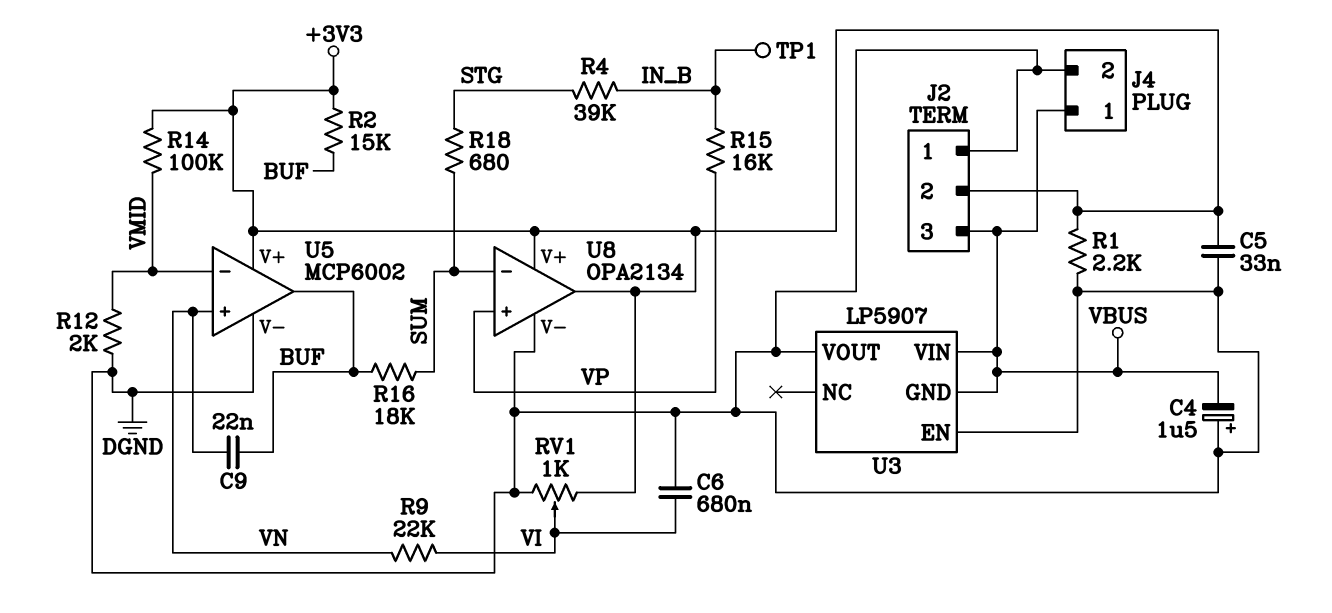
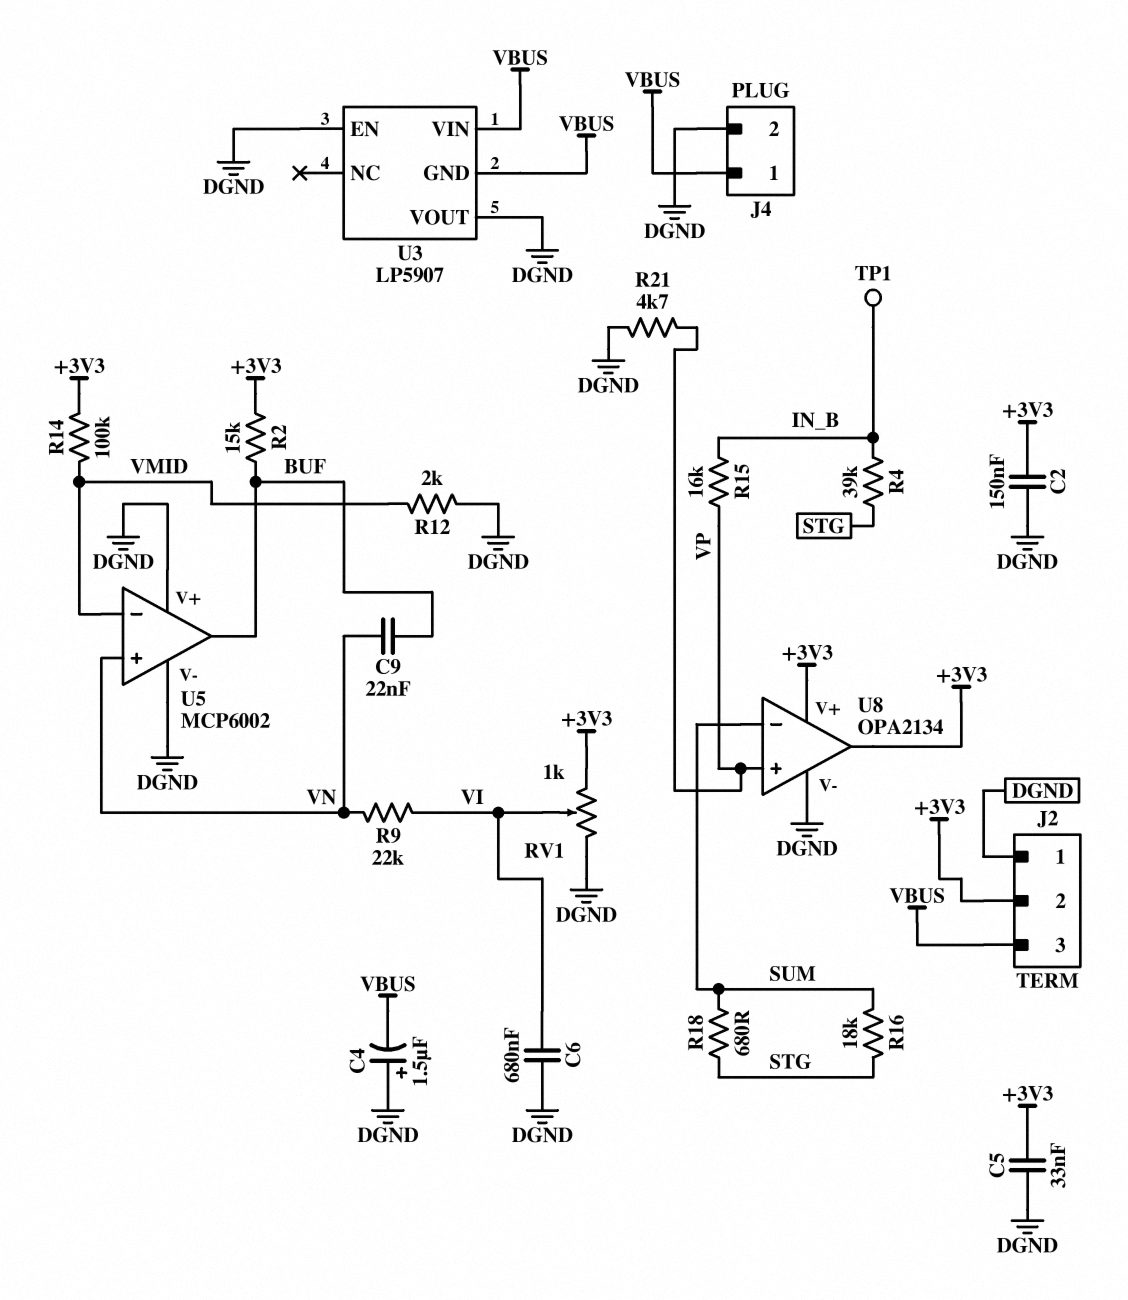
C2: none -> 150nF (+3V3, DGND)
R1: 2.2k (+3V3, DGND) -> none
R16: 18k (BUF, SUM) -> 18k (STG, SUM)
R21: none -> 4.7k (DGND, VP)
U5 pin V+: +3V3 -> DGND

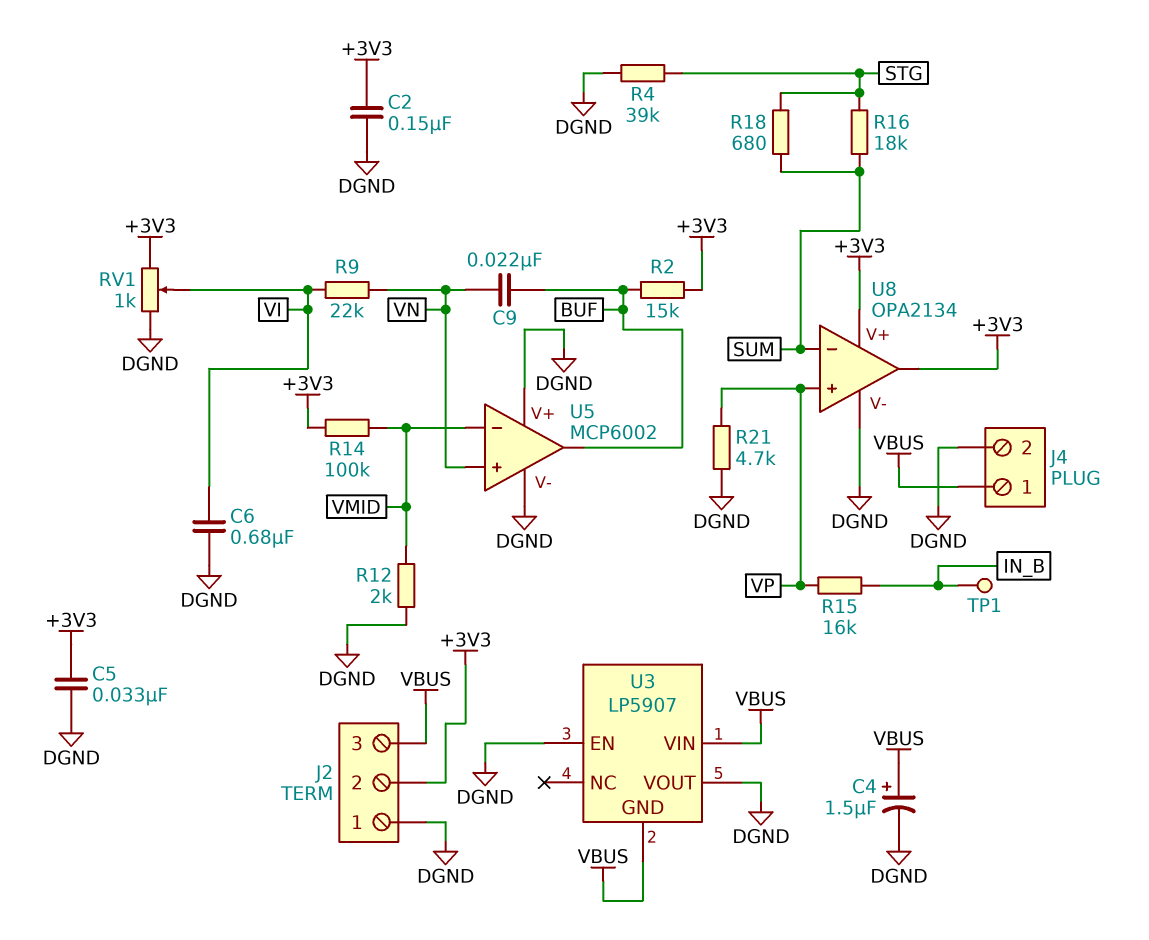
C4: 1.5uF (plus DGND, minus VBUS) -> 1.5uF (plus VBUS, minus DGND)
R4: 39k (IN_B, STG) -> 39k (DGND, STG)

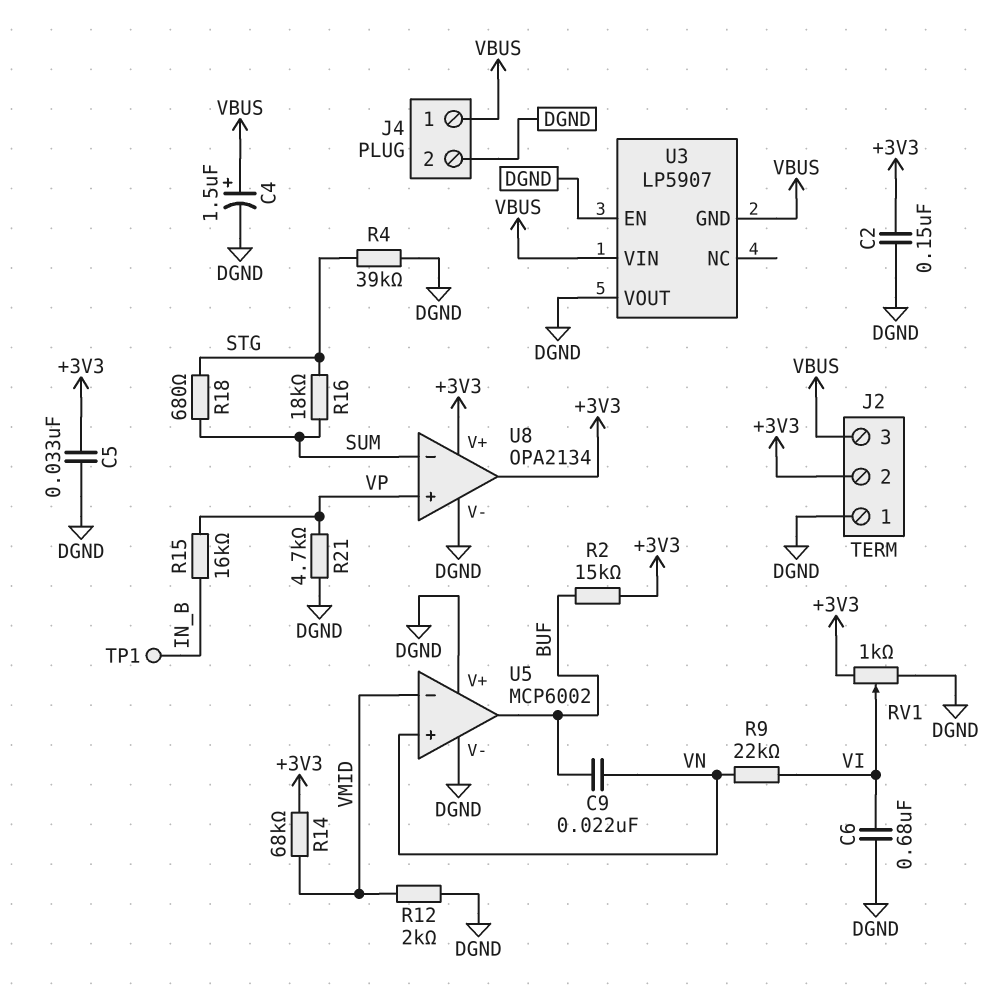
R14: 100k (+3V3, VMID) -> 68k (+3V3, VMID)

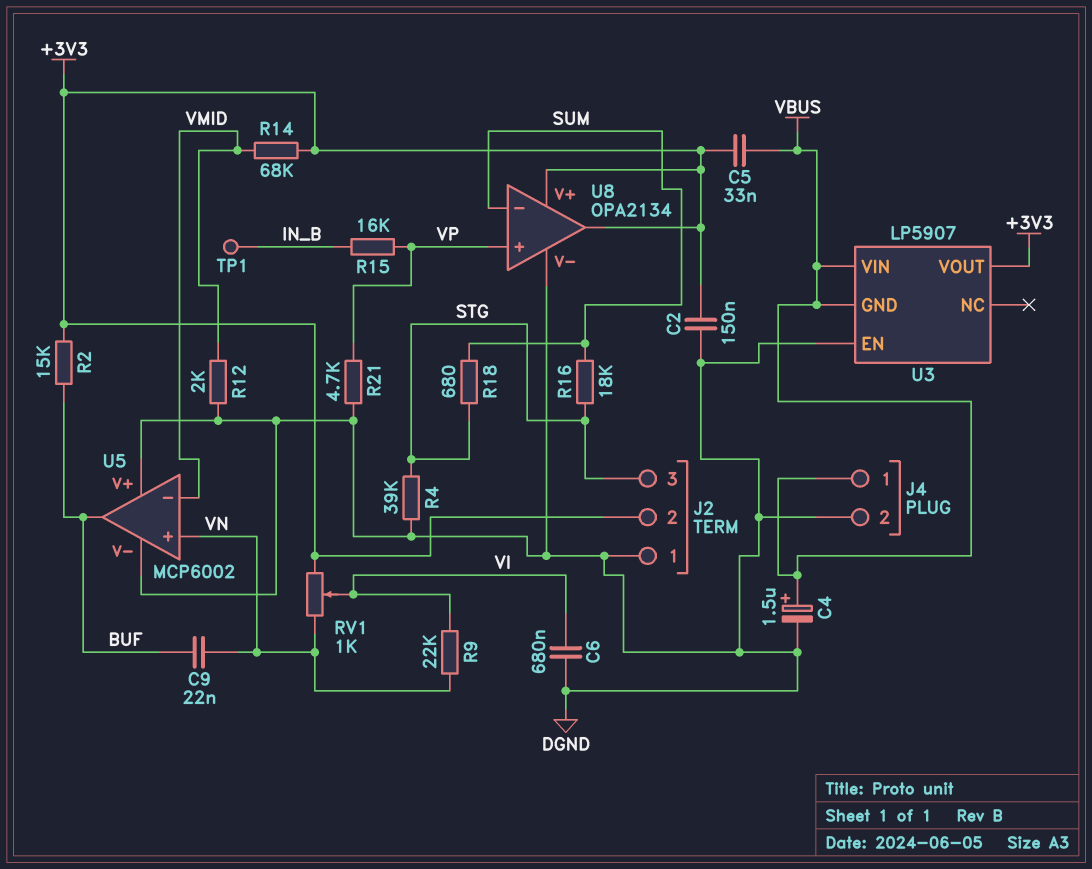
C5: 33nF (+3V3, DGND) -> 33nF (+3V3, VBUS)
J2 pin 3: VBUS -> STG
RV1: 1k (+3V3, DGND, wiper VI) -> 1k (+3V3, VN, wiper VI)
U3 pin VOUT: DGND -> +3V3

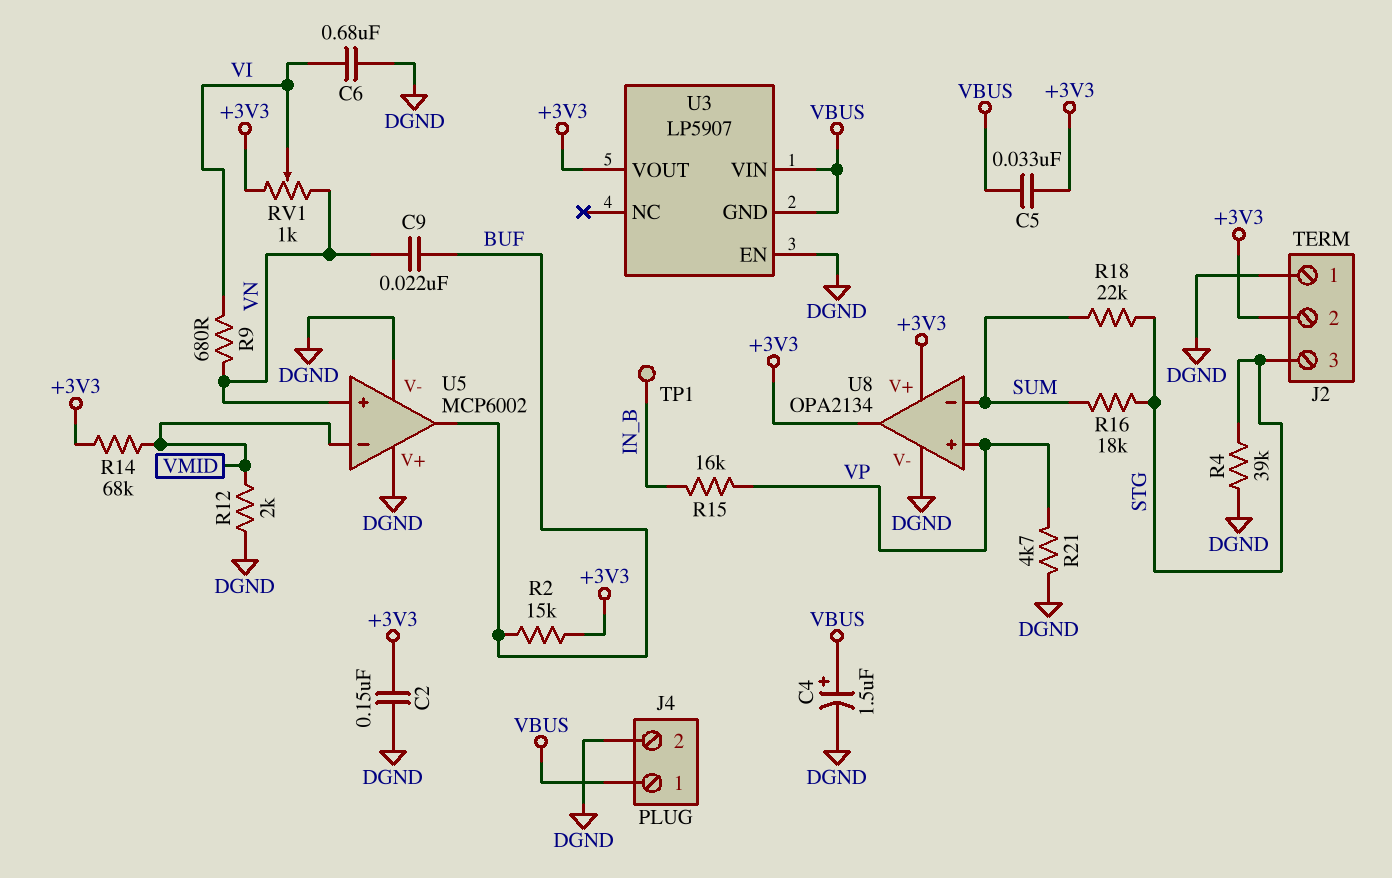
R9: 22k (VI, VN) -> 680 (VI, VN)
R18: 680 (STG, SUM) -> 22k (STG, SUM)

